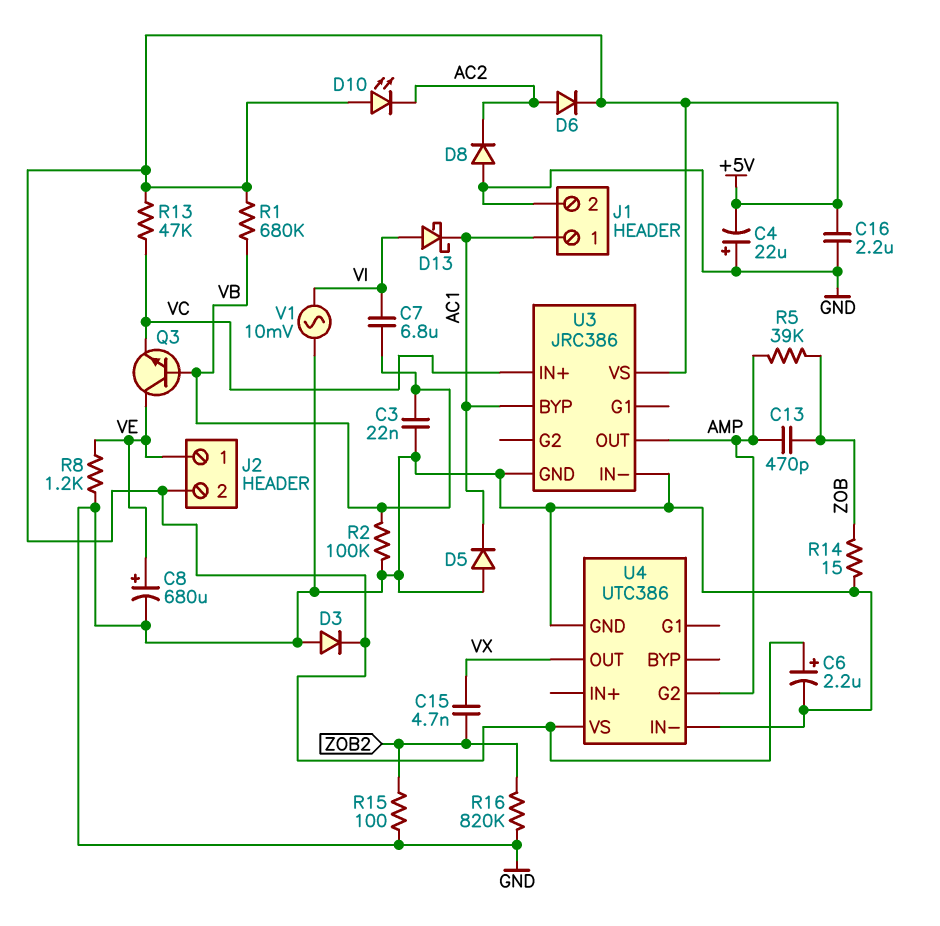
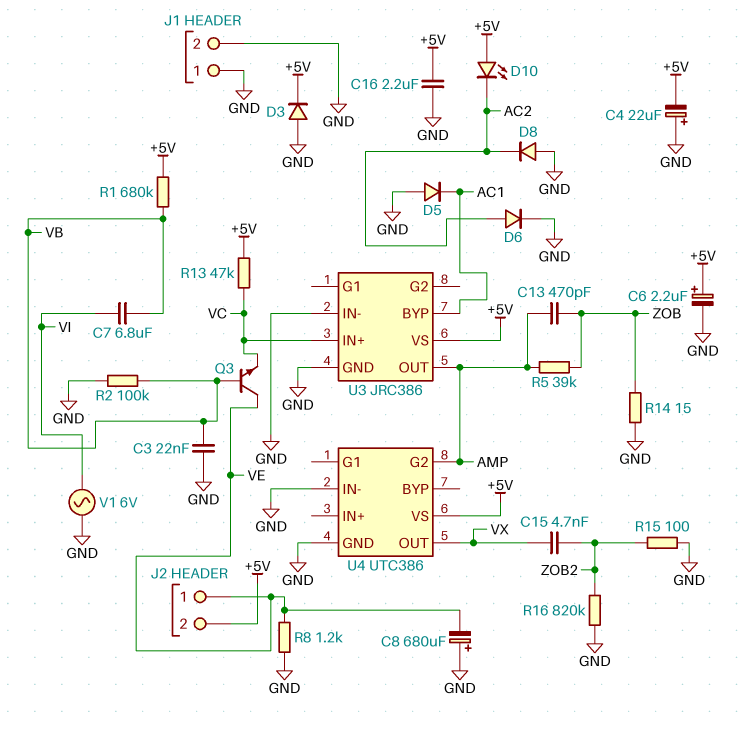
C8: 680uF (plus VE, minus GND) -> 680uF (plus GND, minus VE)
D6: diode (A AC2, K +5V) -> diode (A AC2, K GND)
D13: schottky (A VI, K AC1) -> none
J1 pin 1: AC1 -> GND
V1: AC 10mV (GND, VI) -> AC 6V (GND, VI)

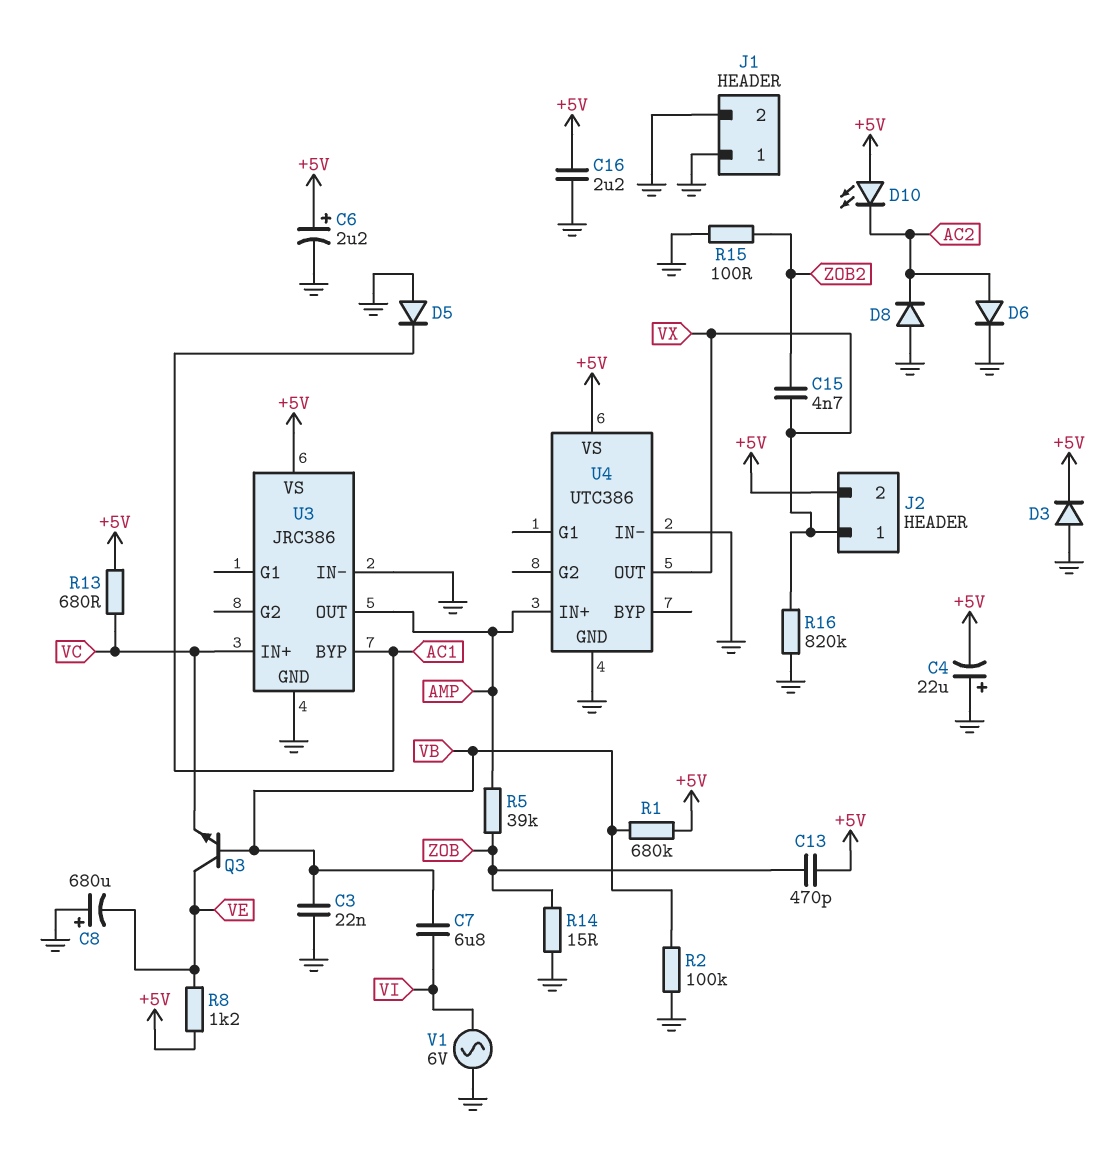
C13: 470pF (AMP, ZOB) -> 470pF (+5V, ZOB)
J2 pin 1: VE -> VX
R8: 1.2k (GND, VE) -> 1.2k (+5V, VE)
R13: 47k (+5V, VC) -> 680 (+5V, VC)
R16: 820k (GND, ZOB2) -> 820k (GND, VX)
U4 pin G2: AMP -> none
U4 pin IN+: none -> AMP

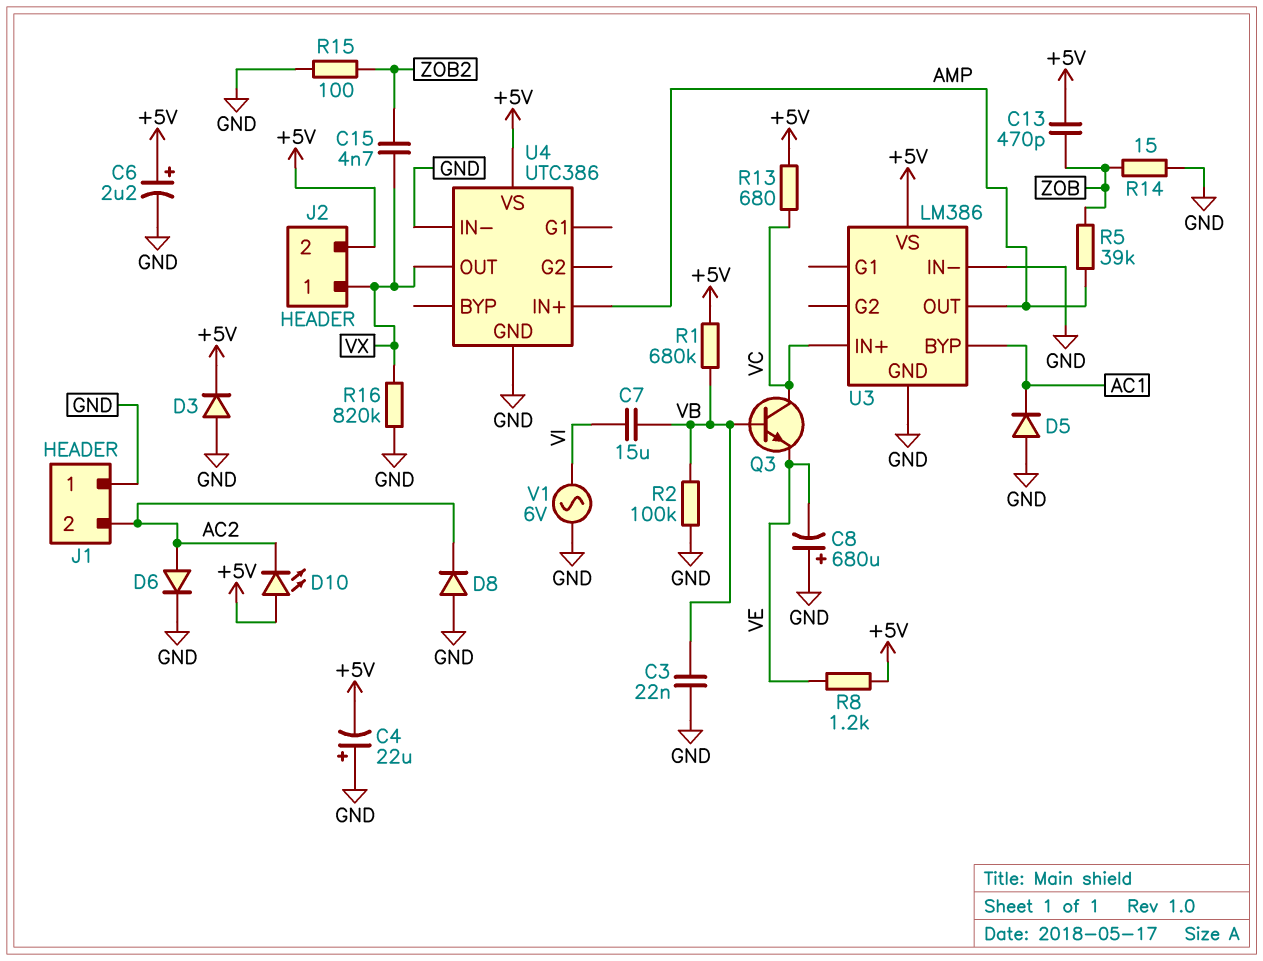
C7: 6.8uF (VB, VI) -> 15uF (VB, VI)
C16: 2.2uF (+5V, GND) -> none
J1 pin 2: GND -> AC2
Q3: NPN (B VB, C VE, E VC) -> NPN (B VB, C VC, E VE)
U3: JRC386 -> LM386

